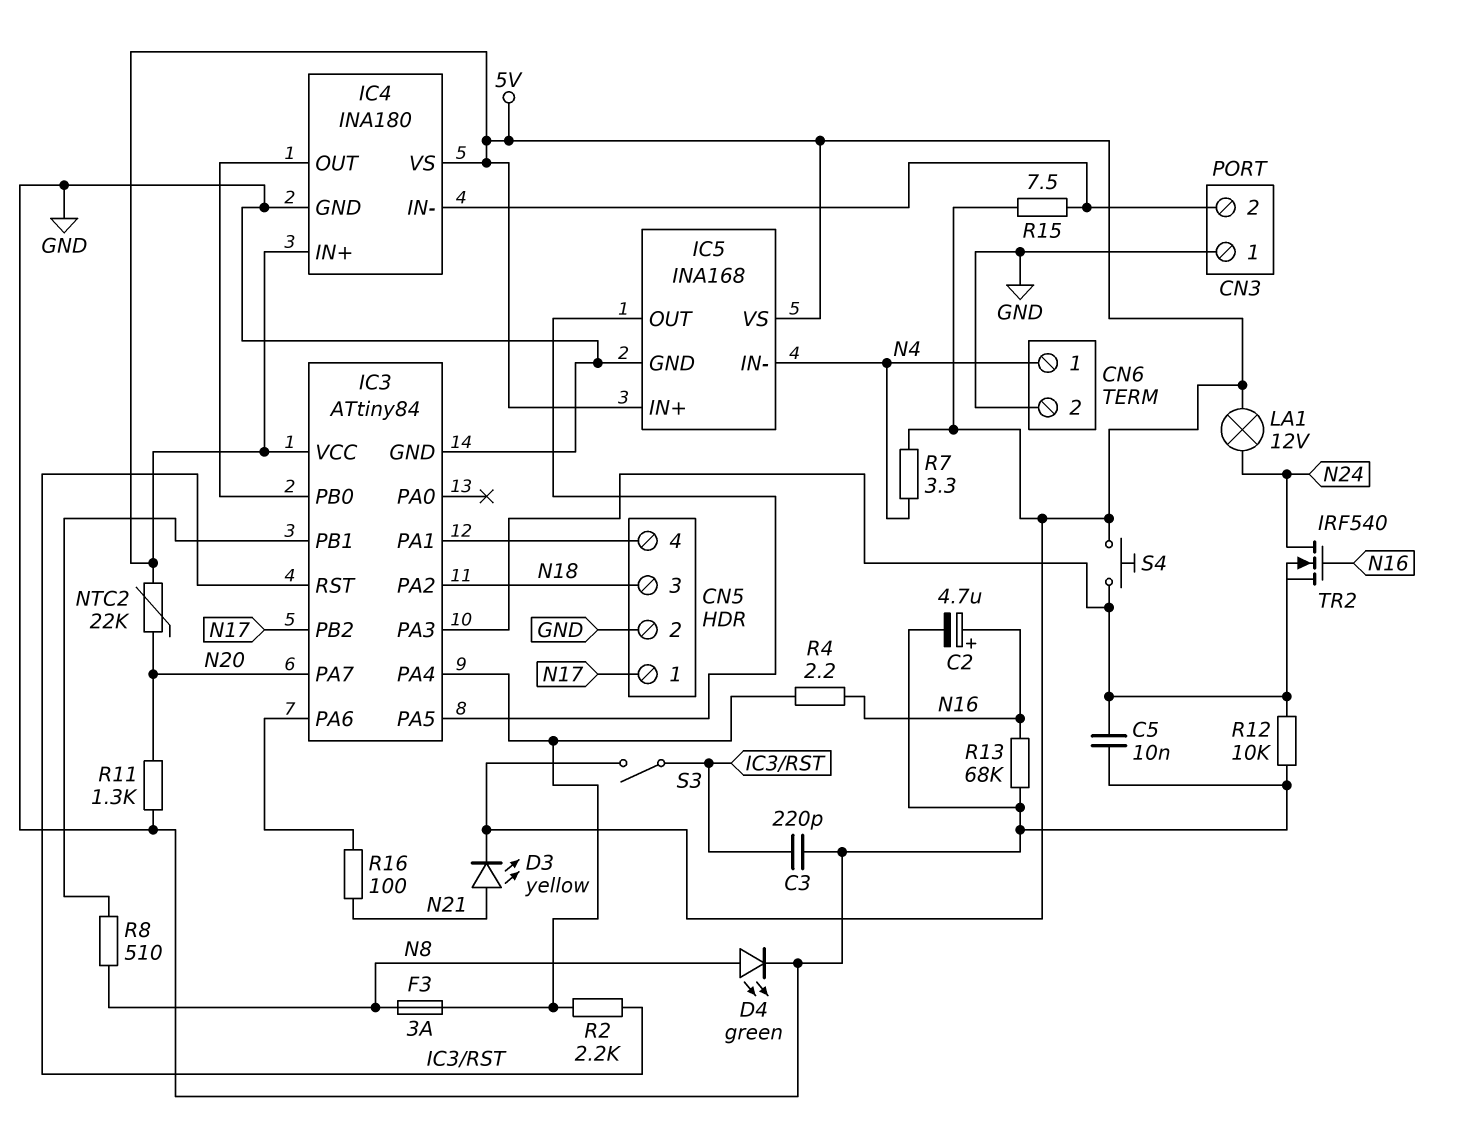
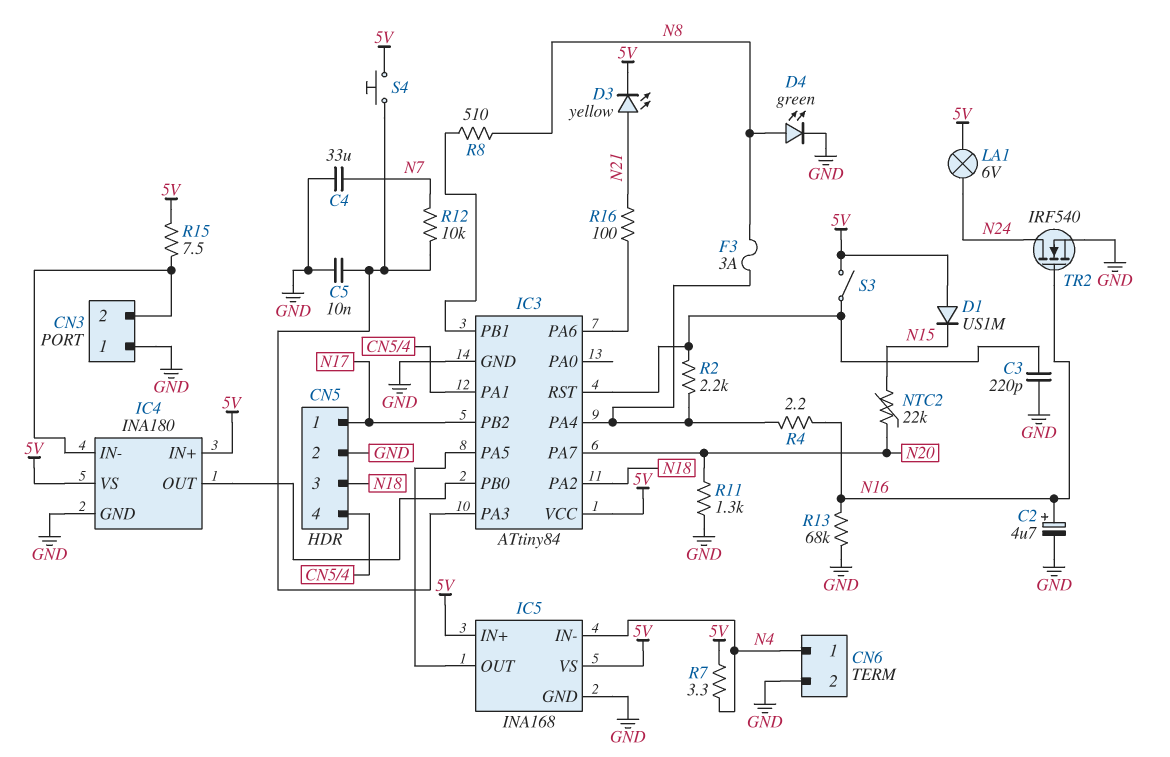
C4: none -> 33uF (GND, N7)
D1: none -> diode US1M (A 5V, K N15)
LA1: lamp 12V (5V, N24) -> lamp 6V (5V, N24)
NTC2: 22k (5V, N20) -> 22k (N15, N20)
R12: 10k (GND, IC3/PA3) -> 10k (IC3/PA3, N7)
TR2: NMOS IRF540 (G N16, D N24, S IC3/PA3) -> NMOS IRF540 (G N16, D N24, S GND)

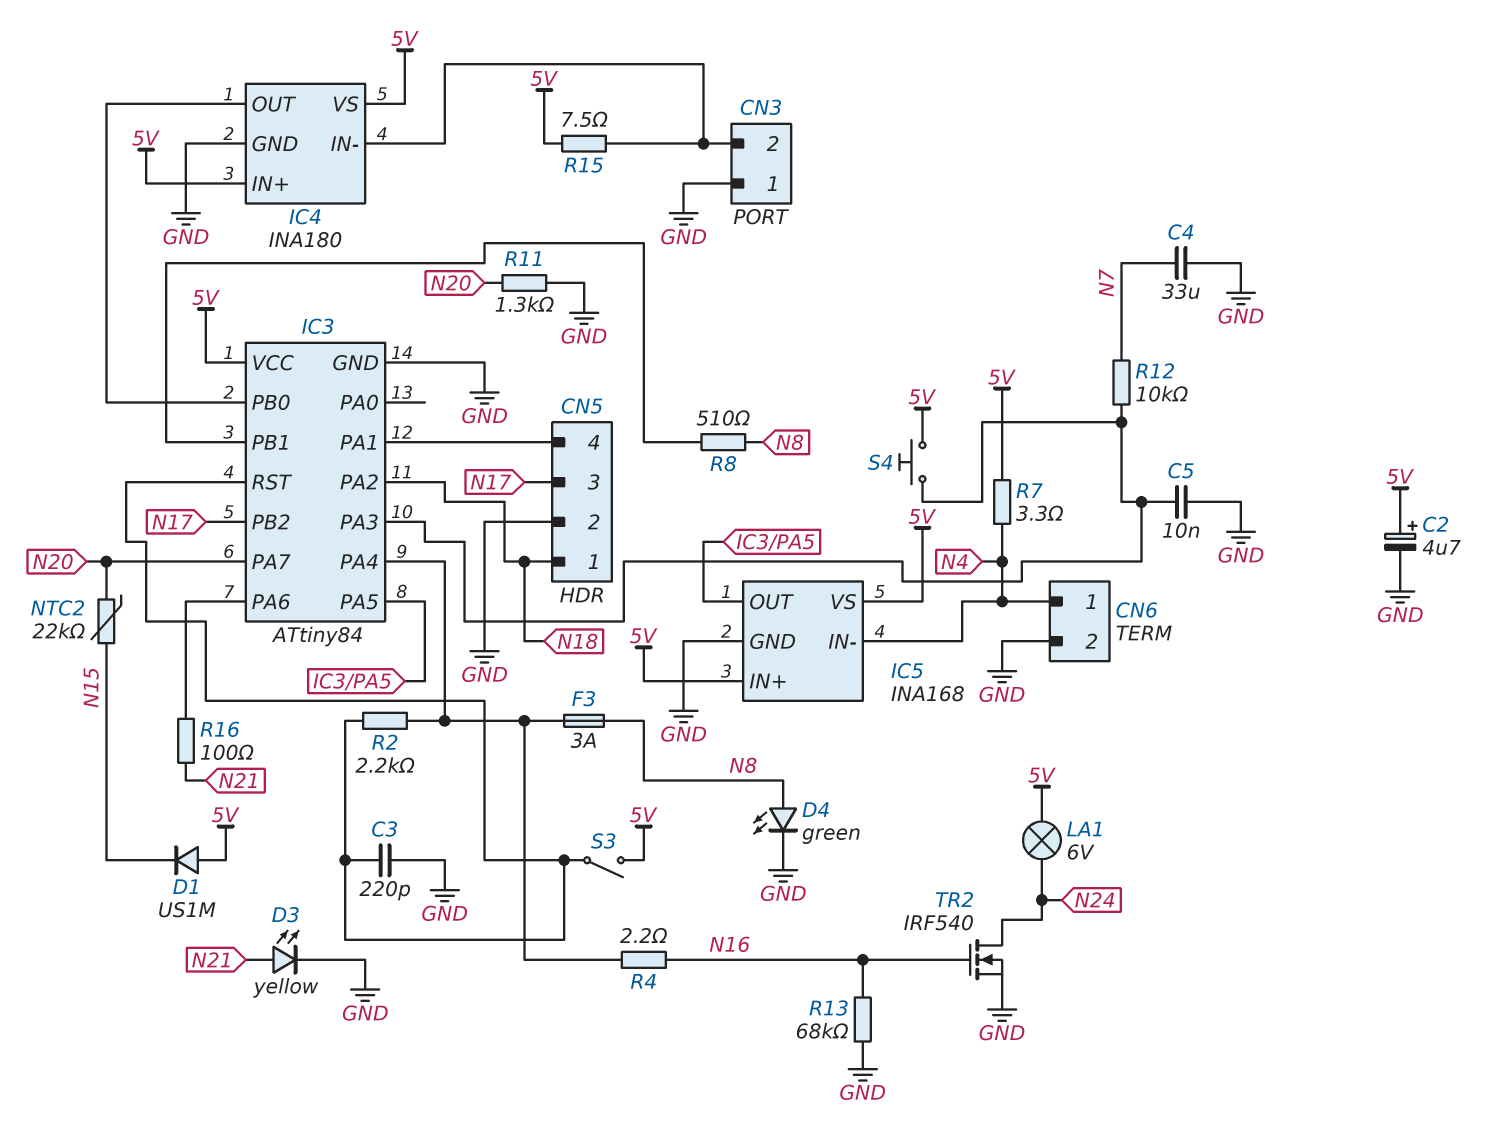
C2: 4.7uF (plus N16, minus GND) -> 4.7uF (plus 5V, minus GND)
CN5 pin 1: N17 -> N18
CN5 pin 3: N18 -> N17
D3: LED yellow (A N21, K 5V) -> LED yellow (A N21, K GND)

